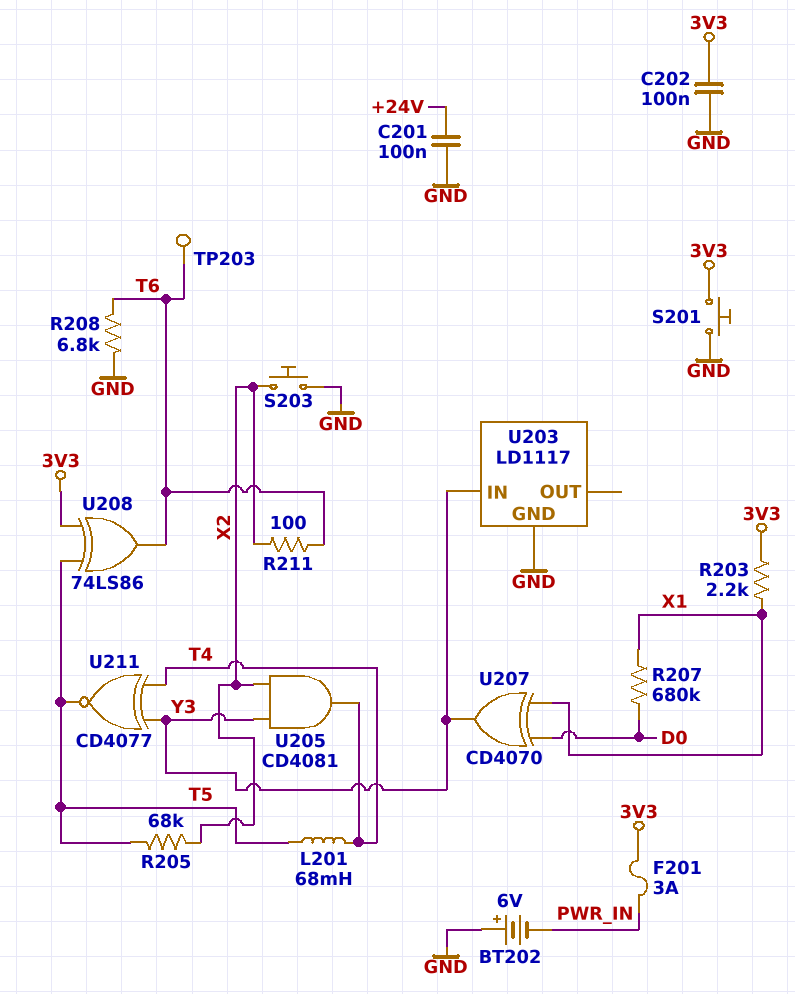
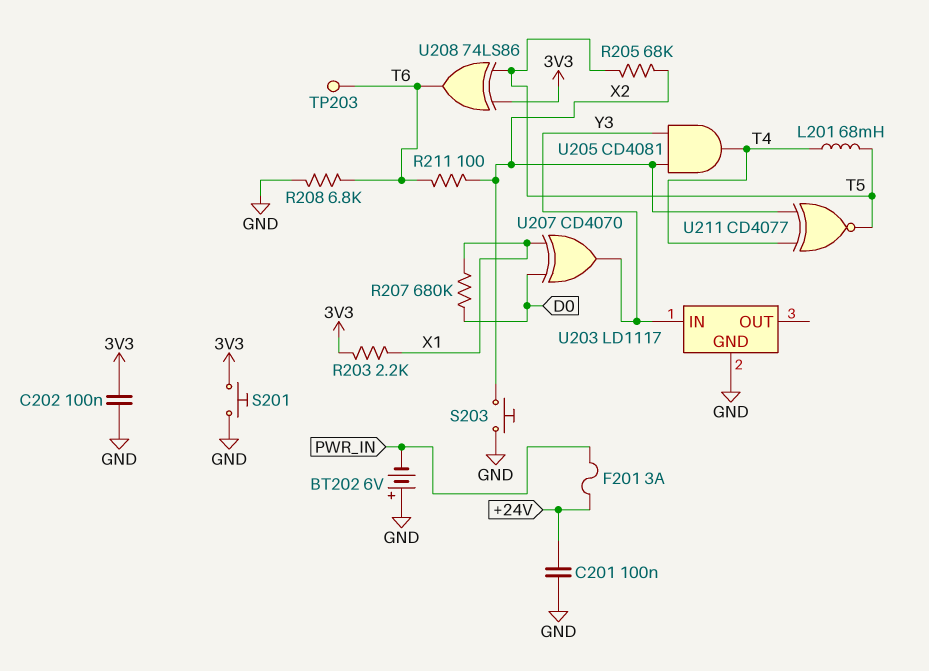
F201: 3A (3V3, PWR_IN) -> 3A (+24V, PWR_IN)
U211: XNOR CD4077 (in T4, in Y3, out T5) -> XNOR CD4077 (in T4, in X2, out T5)

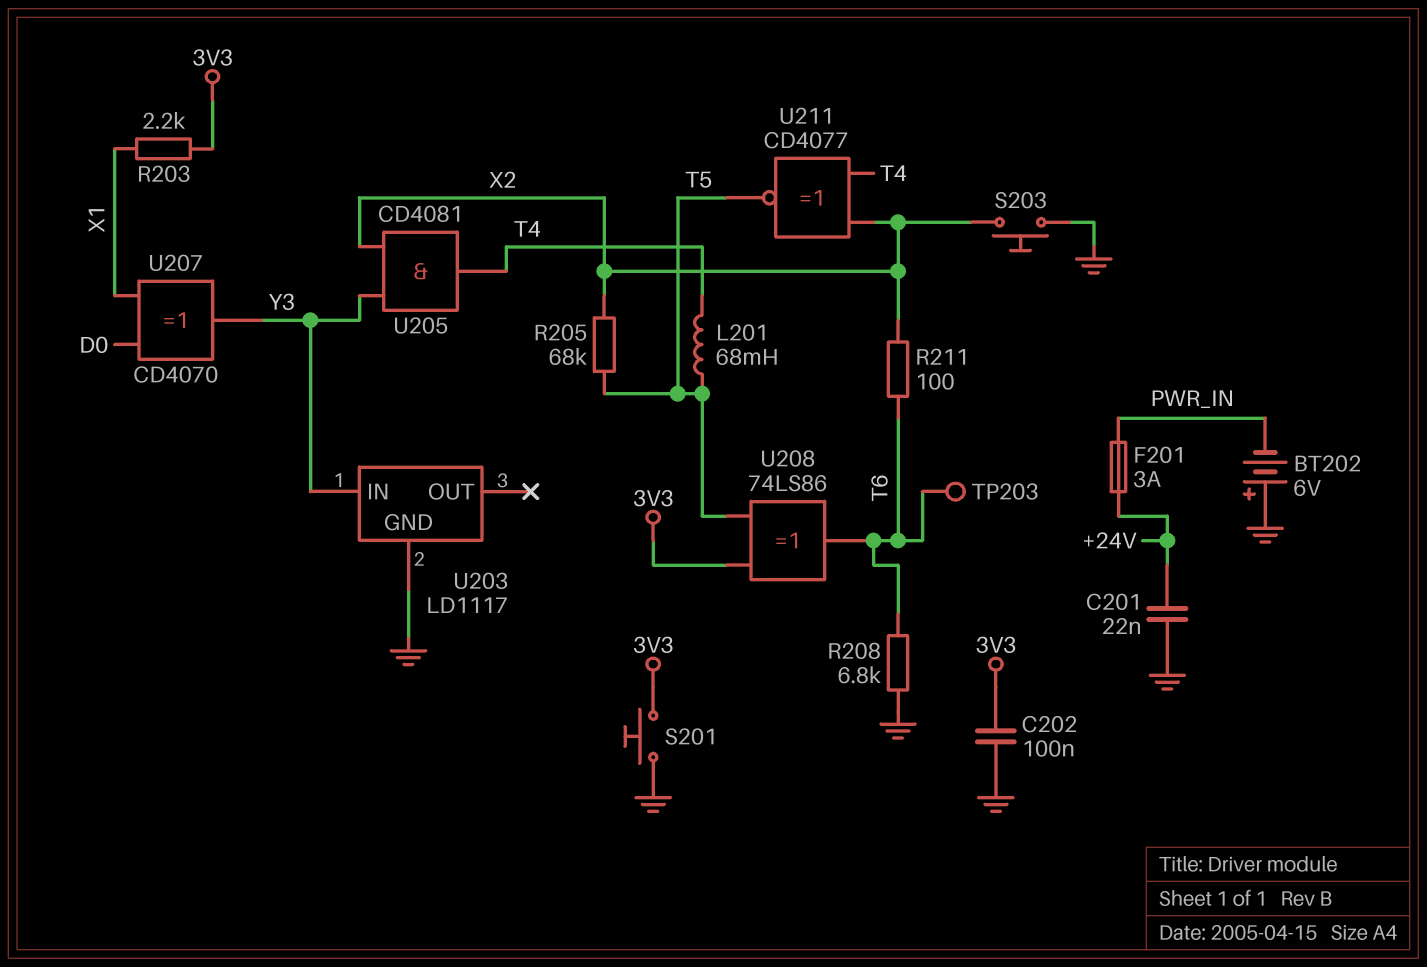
C201: 100nF (+24V, GND) -> 22nF (+24V, GND)
R207: 680k (D0, X1) -> none

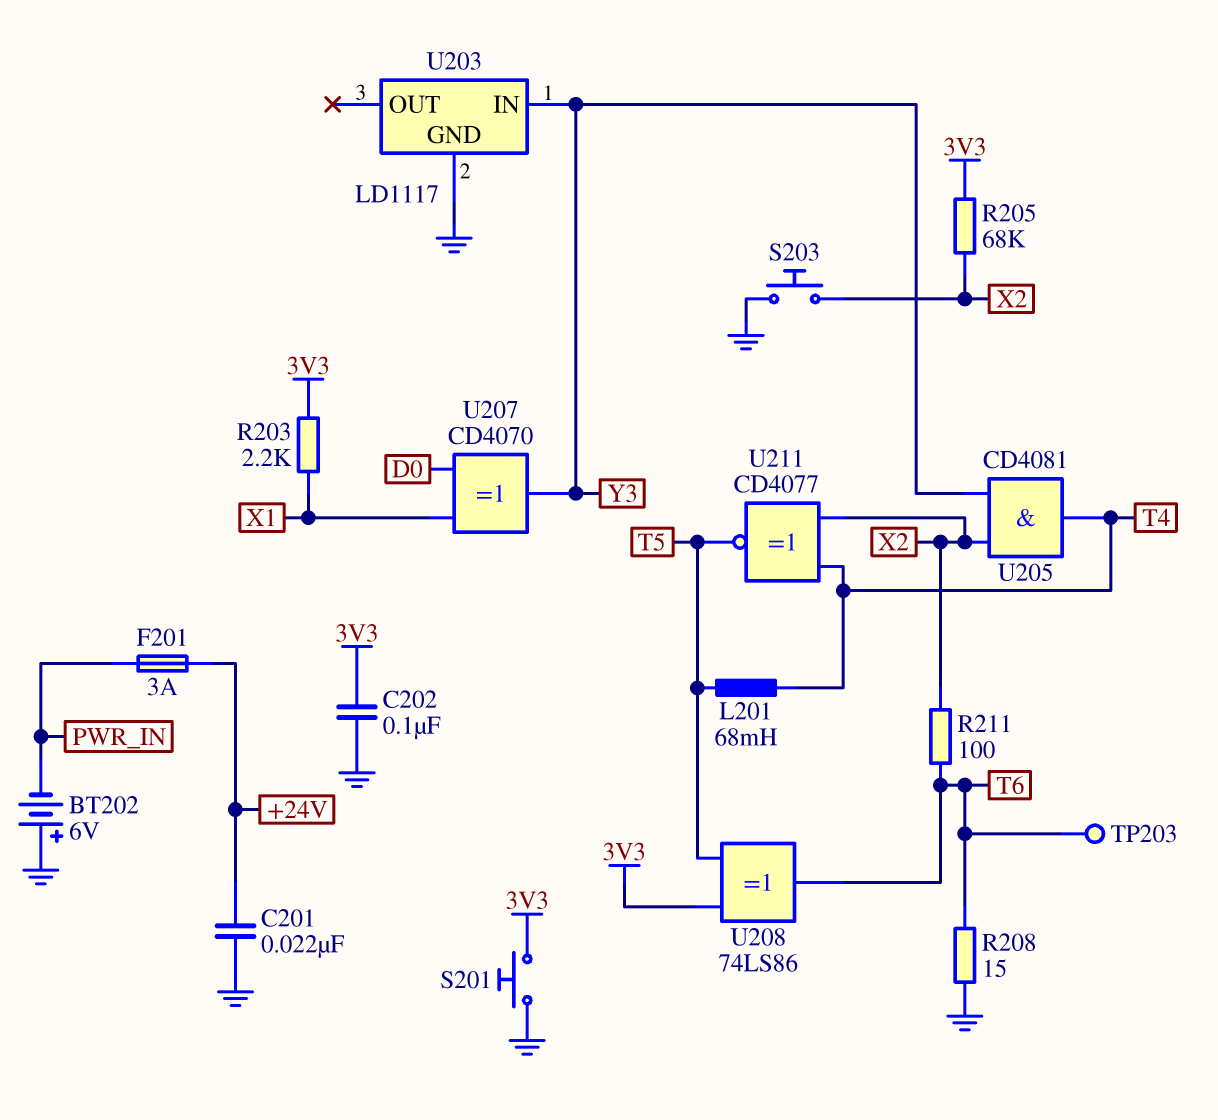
R205: 68k (T5, X2) -> 68k (3V3, X2)
R208: 6.8k (GND, T6) -> 15 (GND, T6)

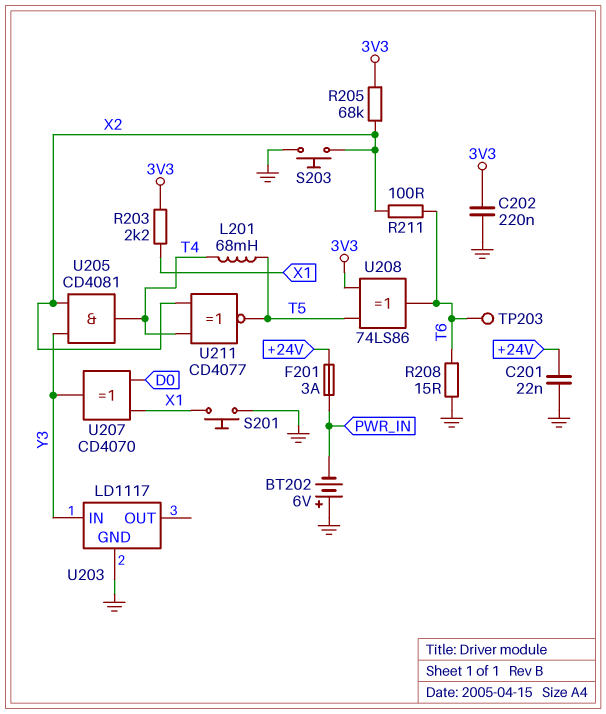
C202: 100nF (3V3, GND) -> 220nF (3V3, GND)
S201: button (3V3, GND) -> button (GND, X1)

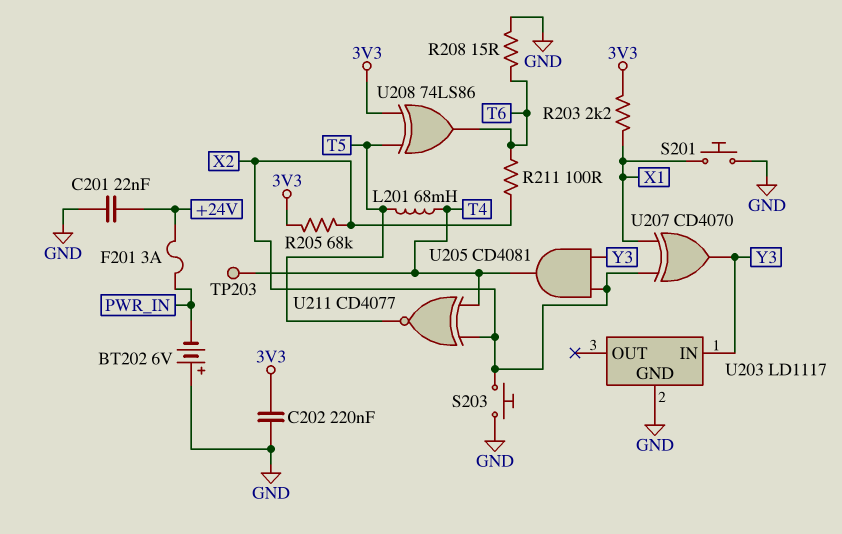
TP203: test point (T6) -> test point (T4)
U207: XOR CD4070 (in D0, in X1, out Y3) -> XOR CD4070 (in X1, in X2, out Y3)

